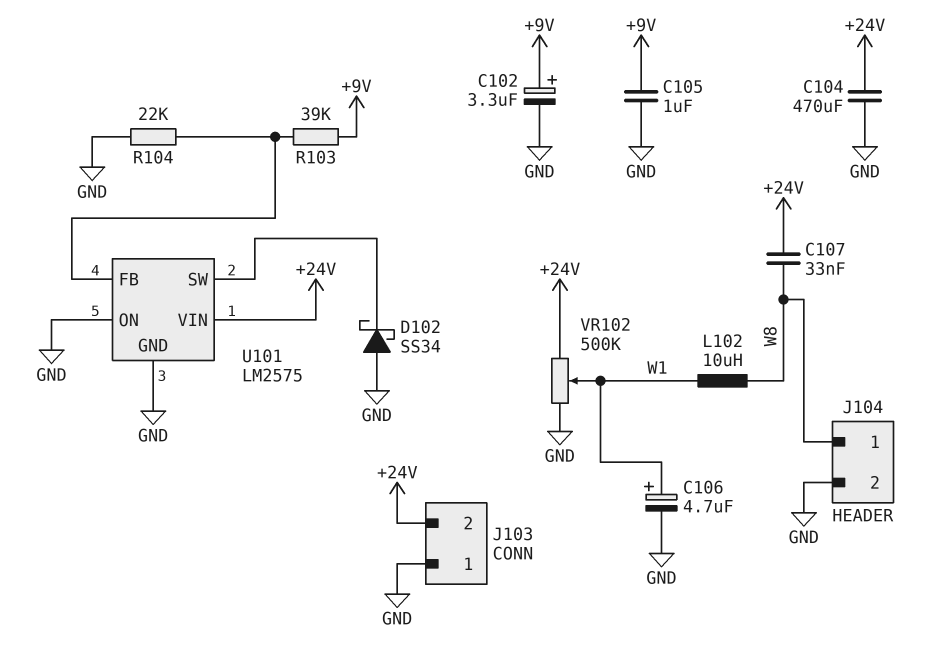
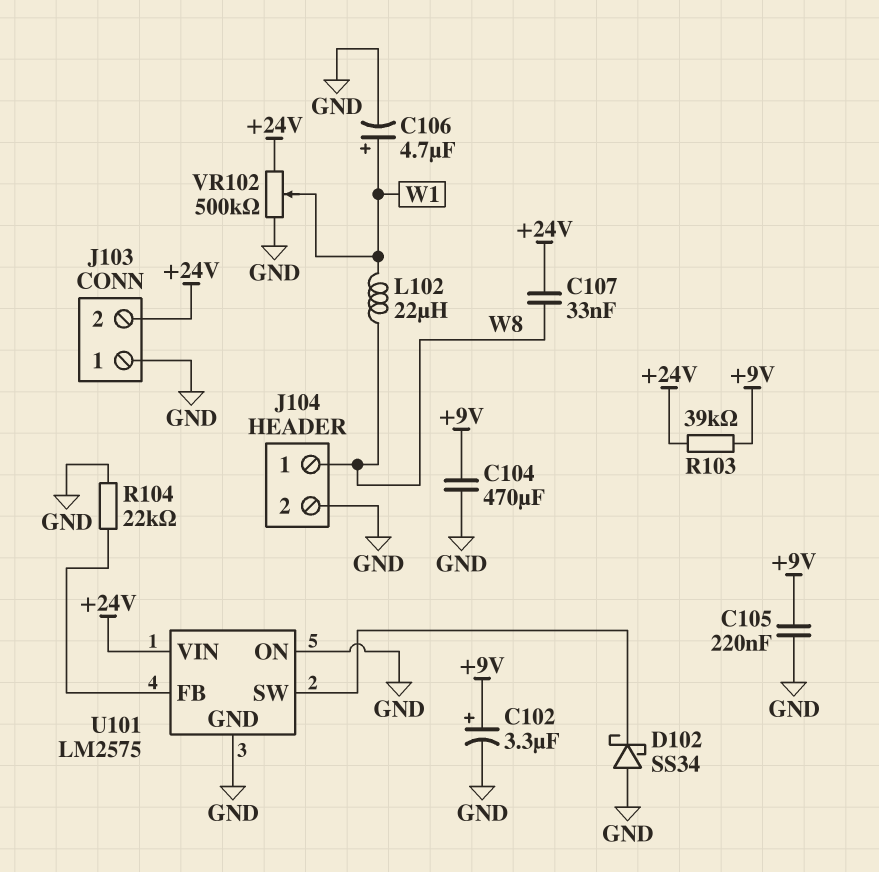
C104: 470uF (+24V, GND) -> 470uF (+9V, GND)
C105: 1uF (+9V, GND) -> 220nF (+9V, GND)
L102: 10uH (W1, W8) -> 22uH (W1, W8)
R103: 39k (+9V, U101/FB) -> 39k (+9V, +24V)

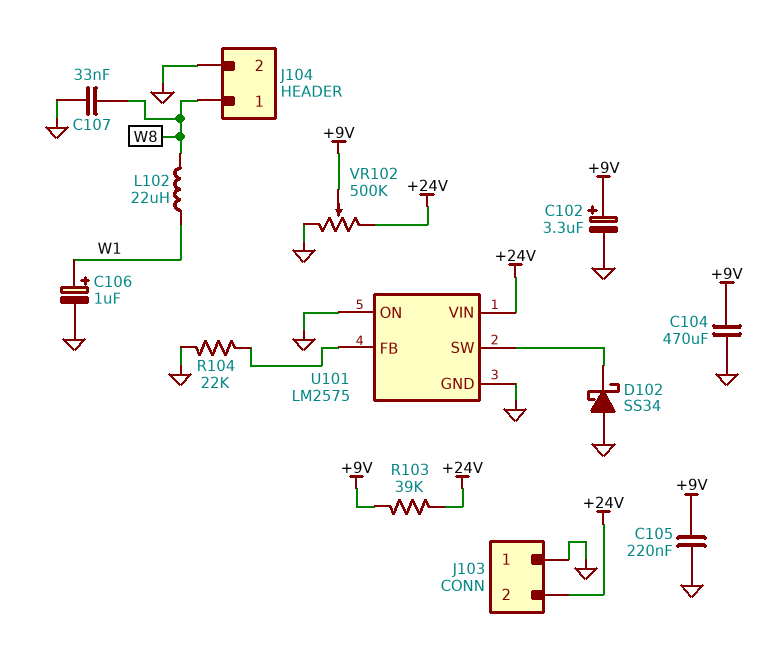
C106: 4.7uF (plus W1, minus GND) -> 1uF (plus W1, minus GND)
C107: 33nF (+24V, W8) -> 33nF (GND, W8)
VR102: 500k (+24V, GND, wiper W1) -> 500k (+24V, GND, wiper +9V)

